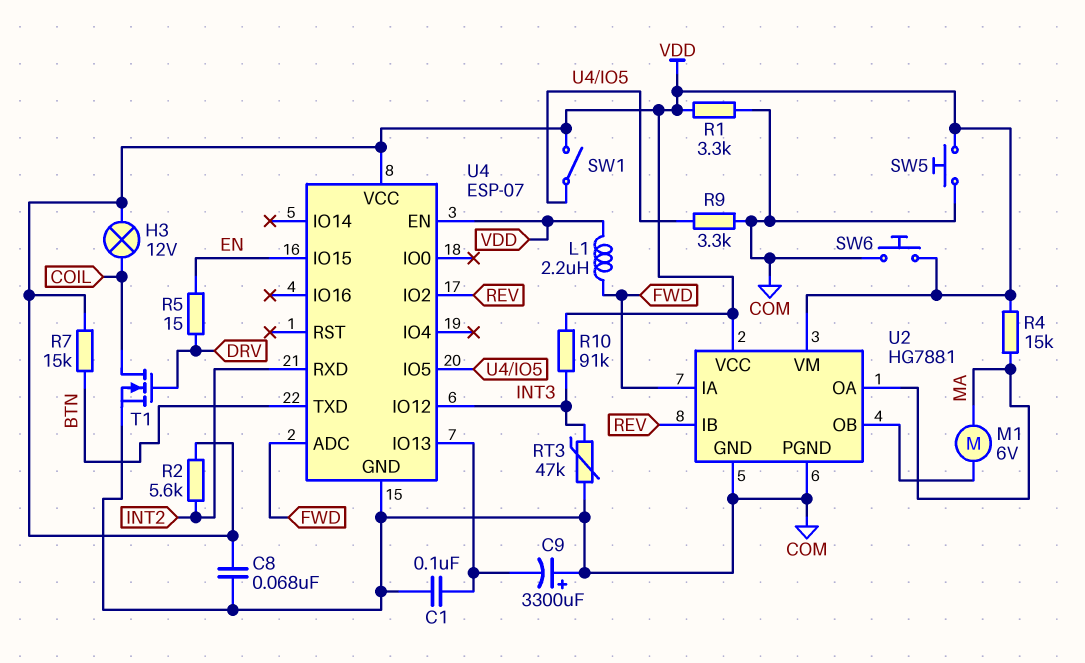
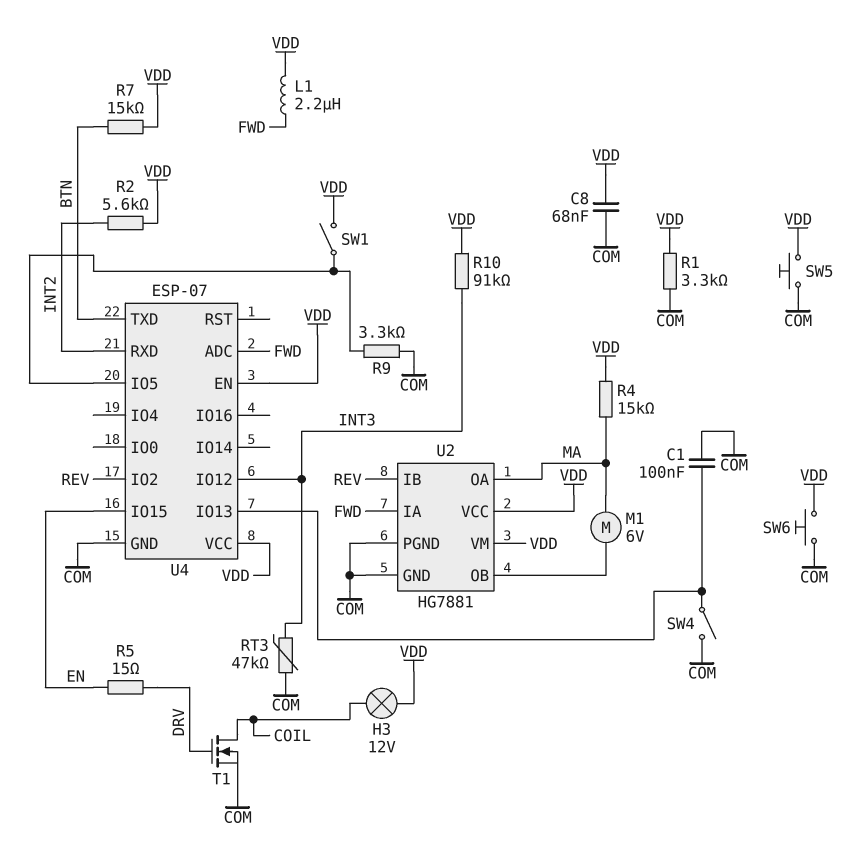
C9: 3300uF (plus COM, minus U4/IO13) -> none
SW4: none -> switch (COM, U4/IO13)

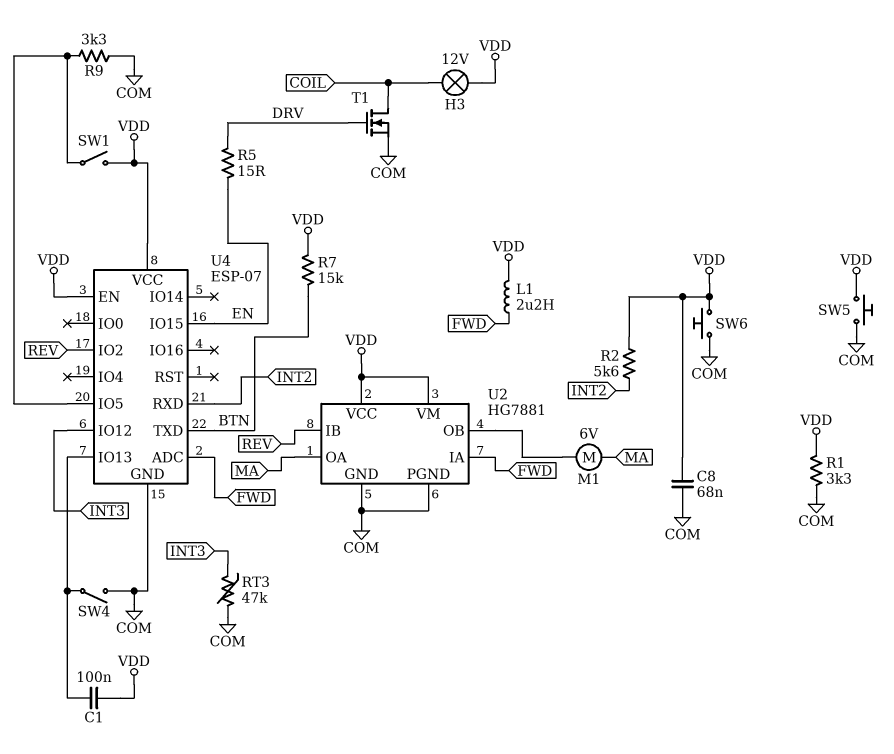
C1: 100nF (COM, U4/IO13) -> 100nF (U4/IO13, VDD)
R4: 15k (MA, VDD) -> none
R10: 91k (INT3, VDD) -> none

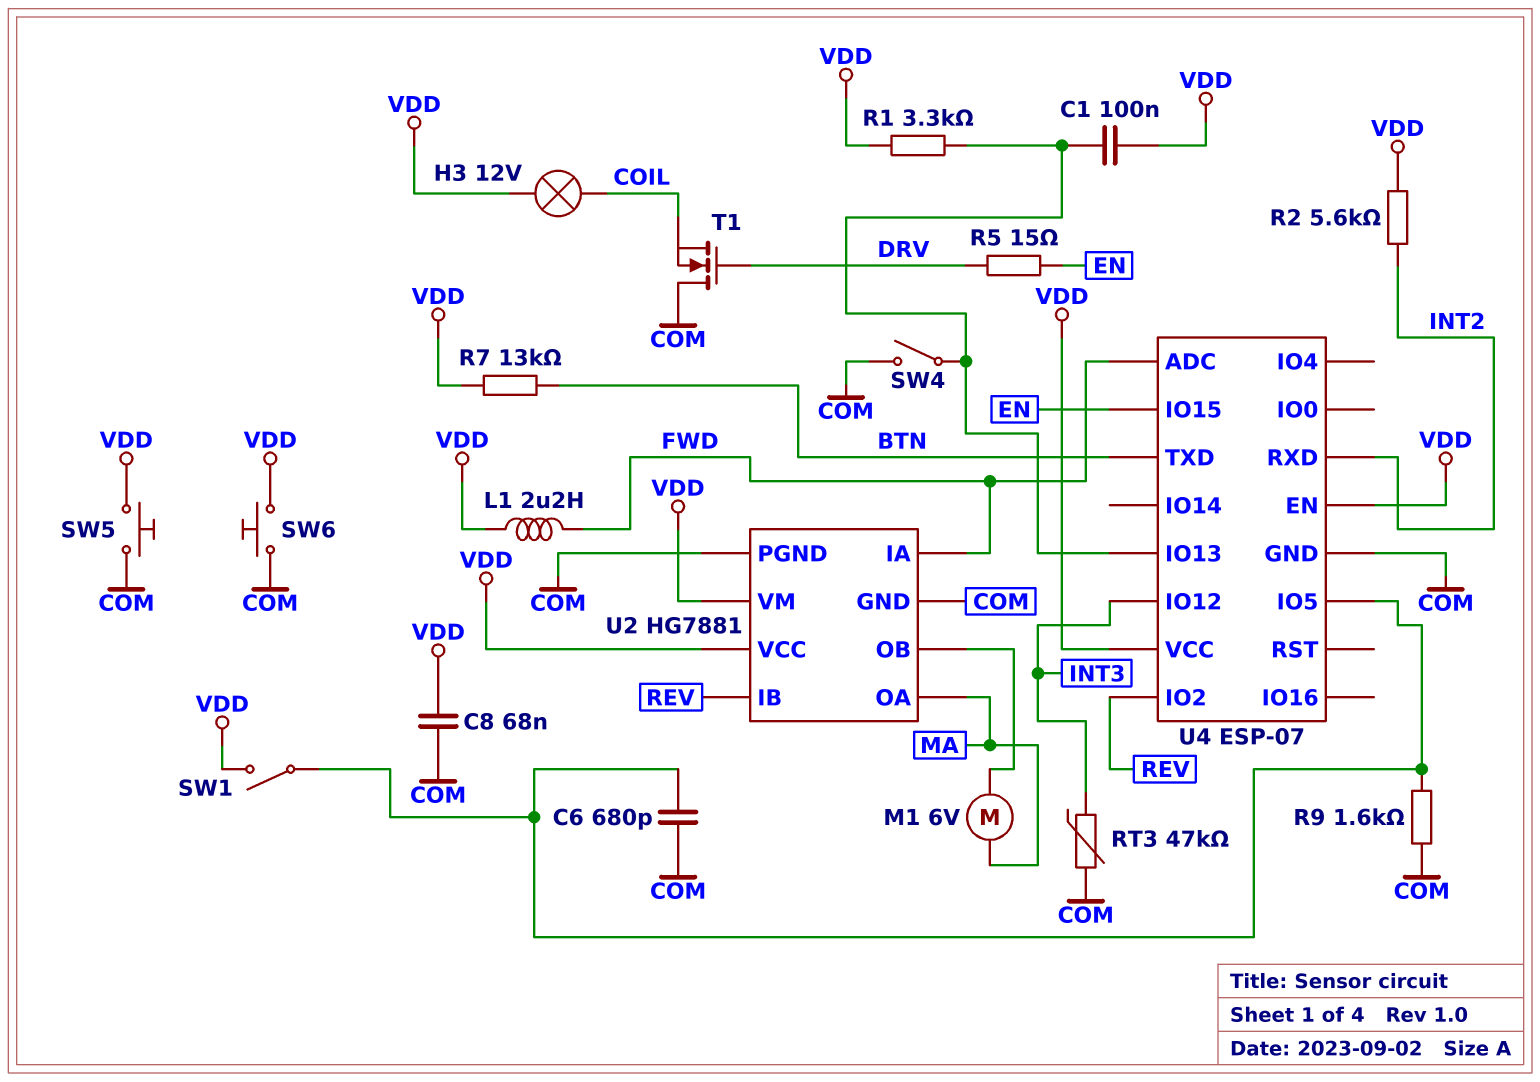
C6: none -> 680pF (COM, U4/IO5)
R1: 3.3k (COM, VDD) -> 3.3k (U4/IO13, VDD)
R7: 15k (BTN, VDD) -> 13k (BTN, VDD)
R9: 3.3k (COM, U4/IO5) -> 1.6k (COM, U4/IO5)
T1: NMOS (G DRV, D COIL, S COM) -> NMOS (G DRV, D COM, S COIL)

